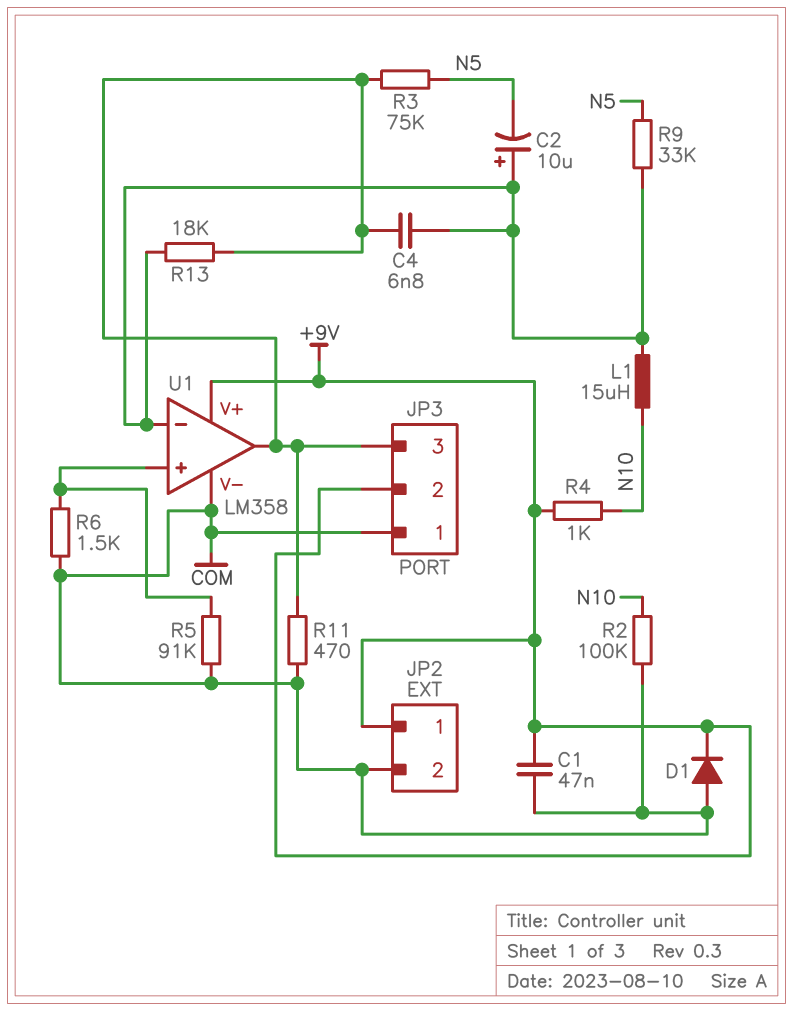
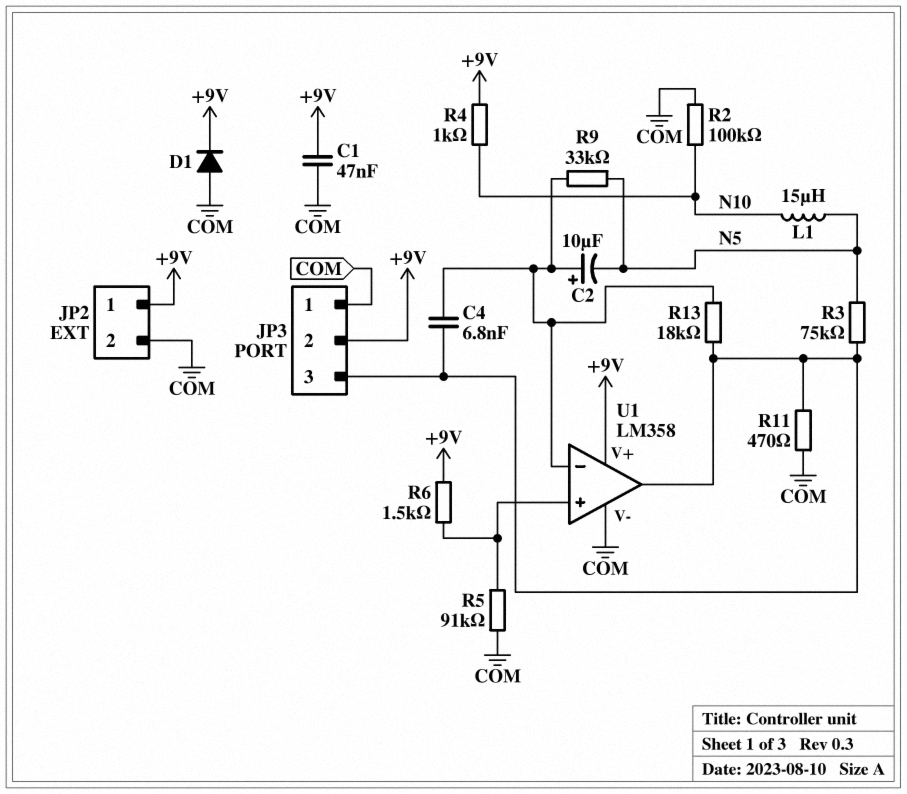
L1: 15uH (N10, U1/in-) -> 15uH (N5, N10)
R6: 1.5k (COM, U1/in+) -> 1.5k (+9V, U1/in+)

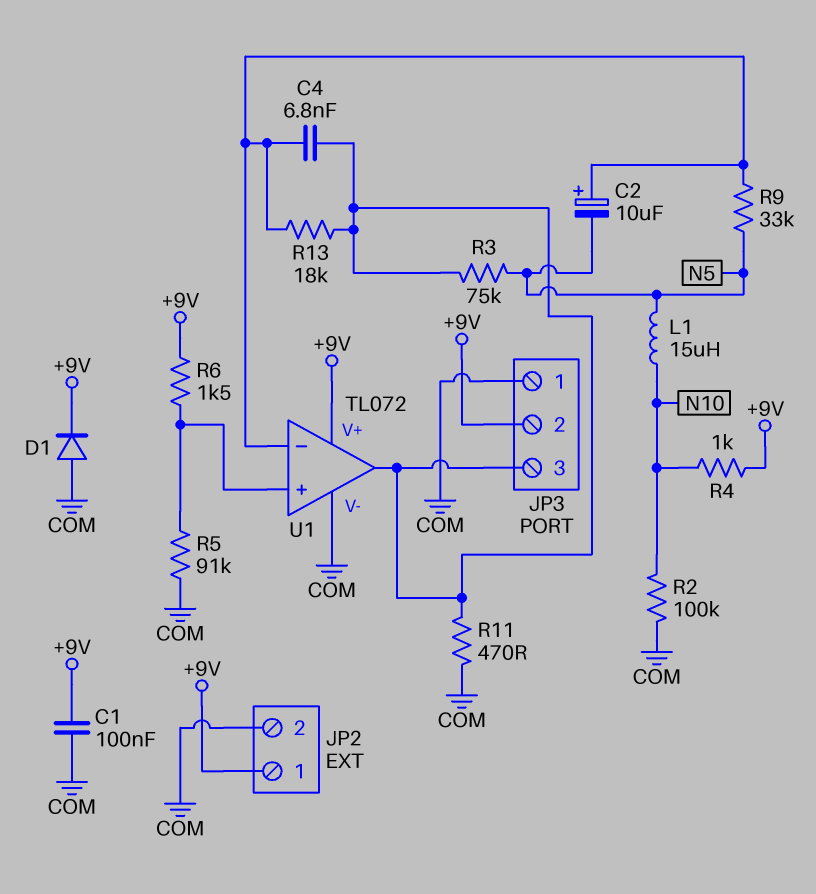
C1: 47nF (+9V, COM) -> 100nF (+9V, COM)
U1: LM358 -> TL072

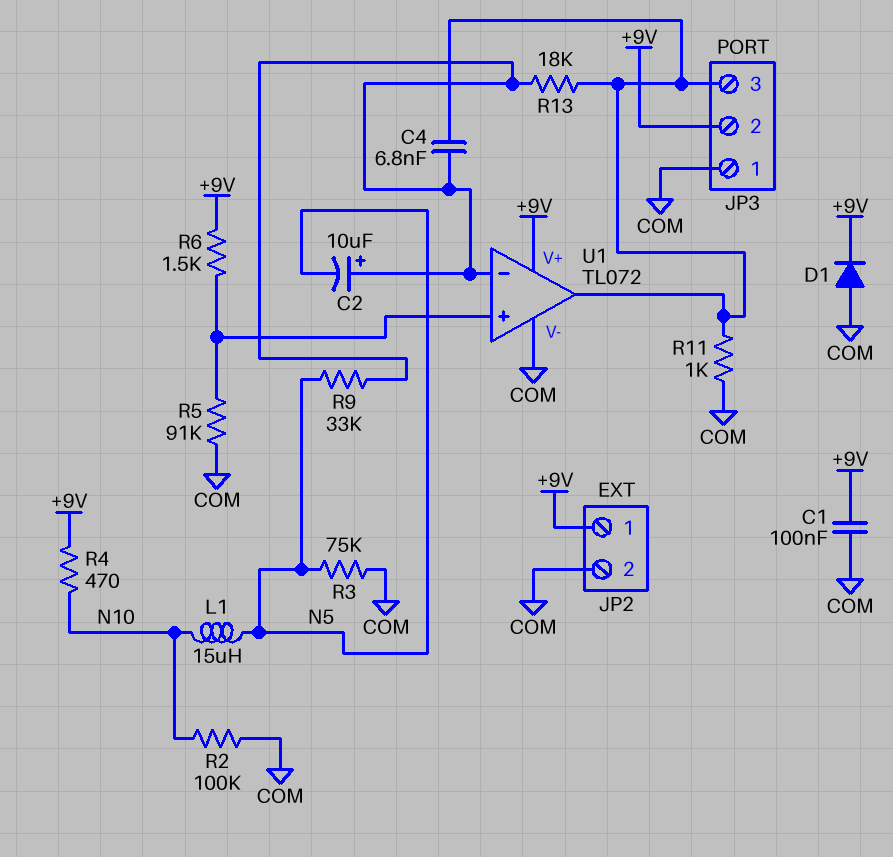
R3: 75k (JP3/3, N5) -> 75k (COM, N5)
R4: 1k (+9V, N10) -> 470 (+9V, N10)
R11: 470 (COM, JP3/3) -> 1k (COM, JP3/3)

